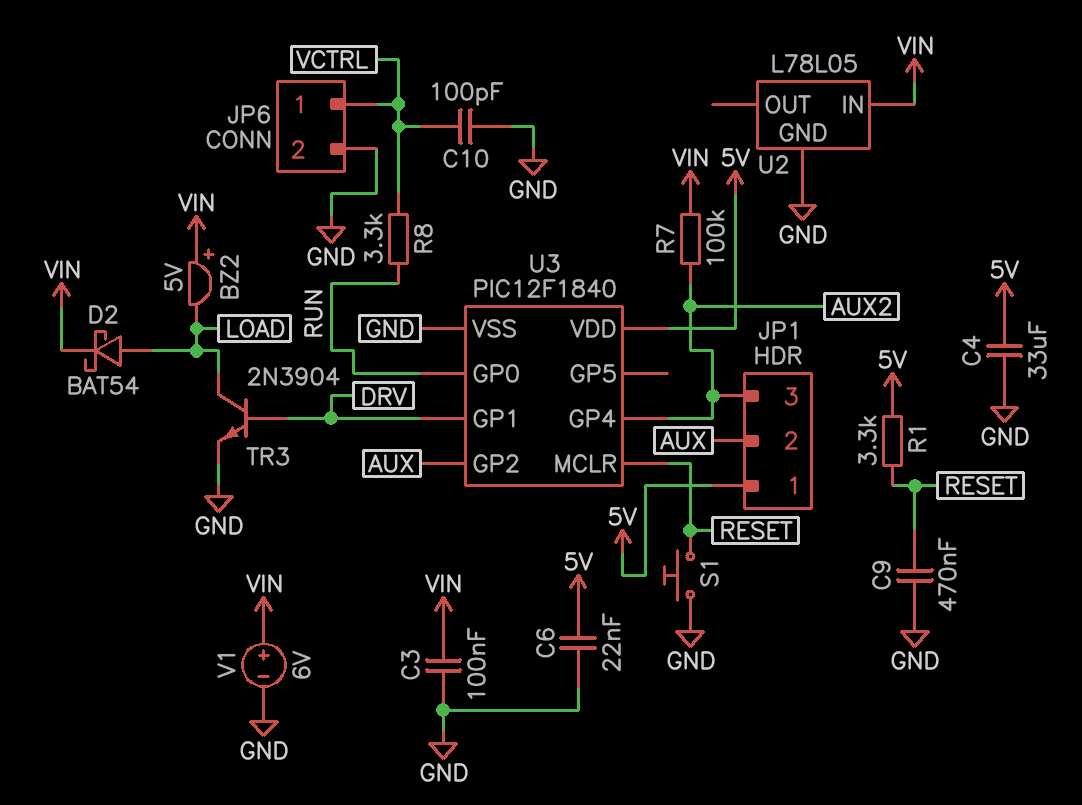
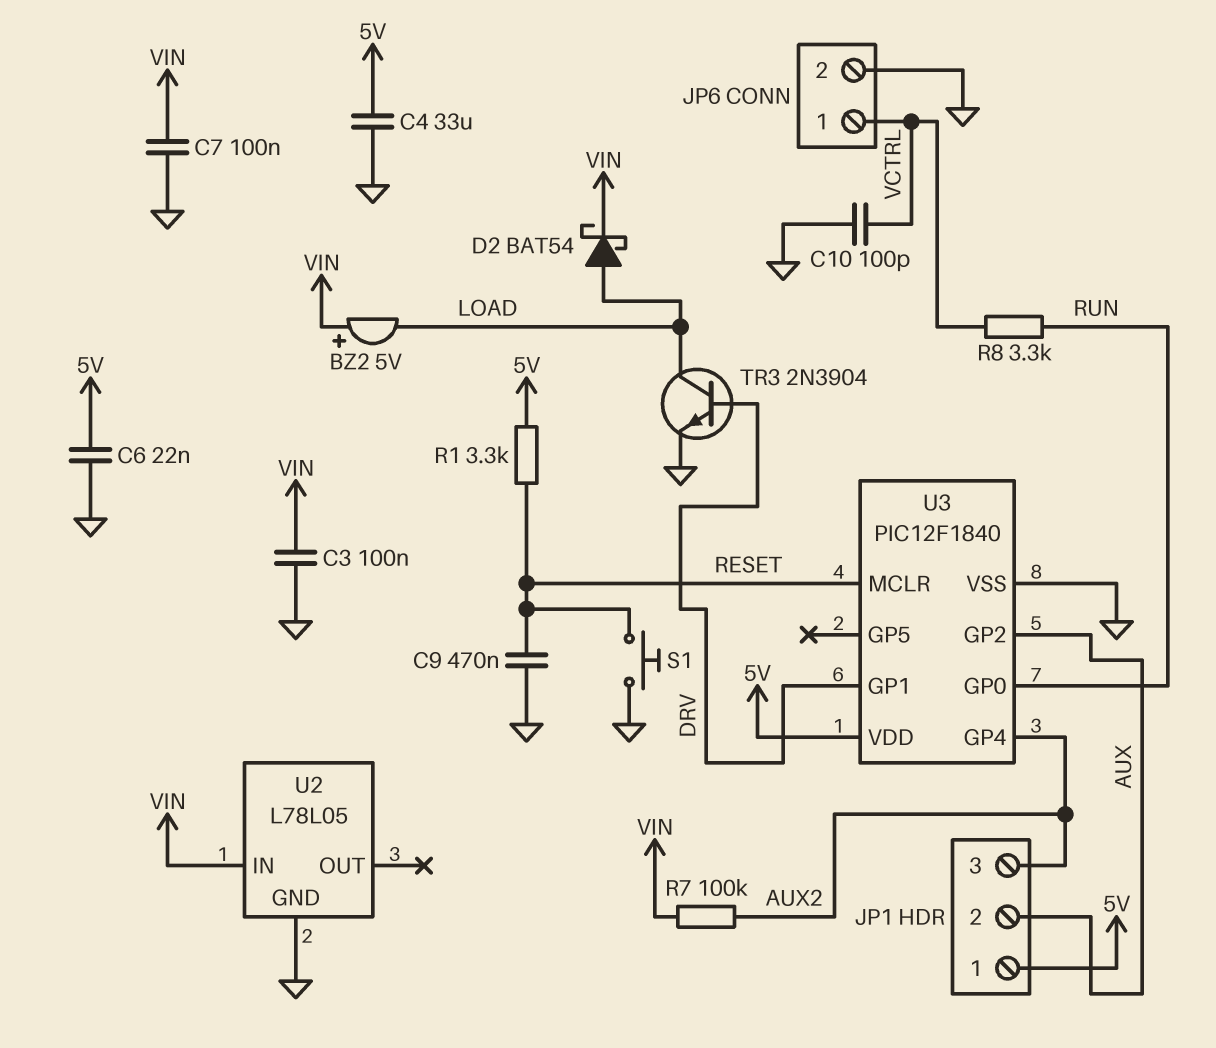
C7: none -> 100nF (GND, VIN)
V1: 6V (plus VIN, minus GND) -> none

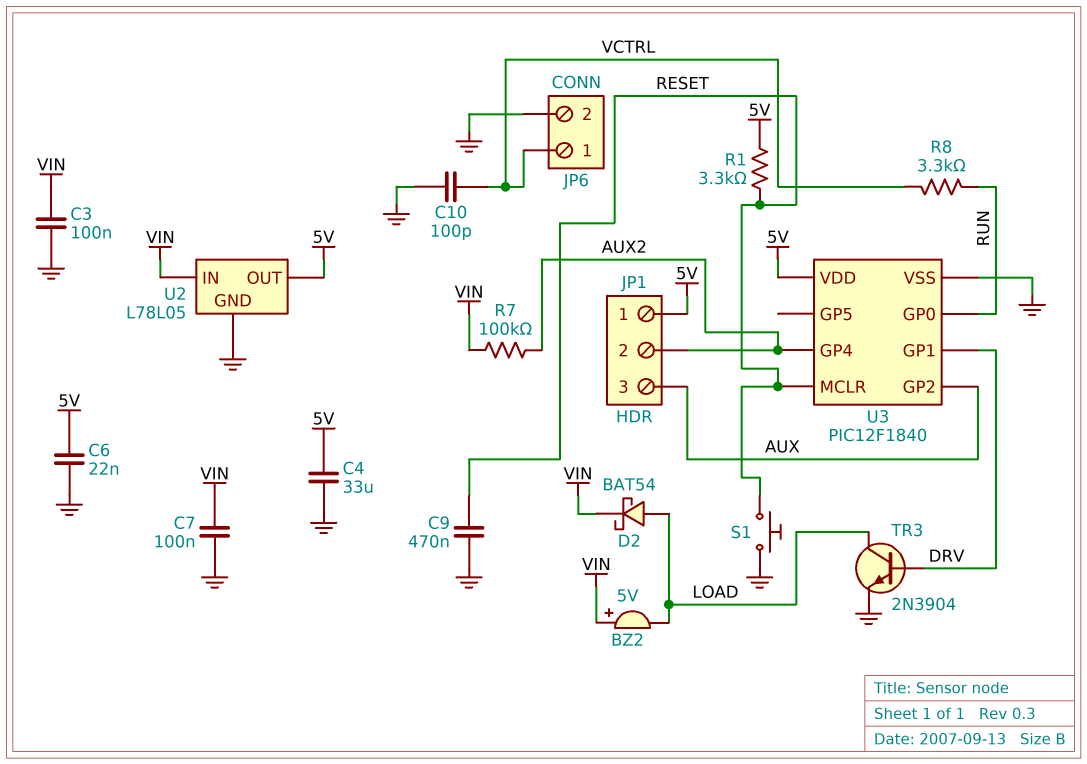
JP1 pin 2: AUX -> AUX2
JP1 pin 3: AUX2 -> AUX
U2 pin OUT: none -> 5V

